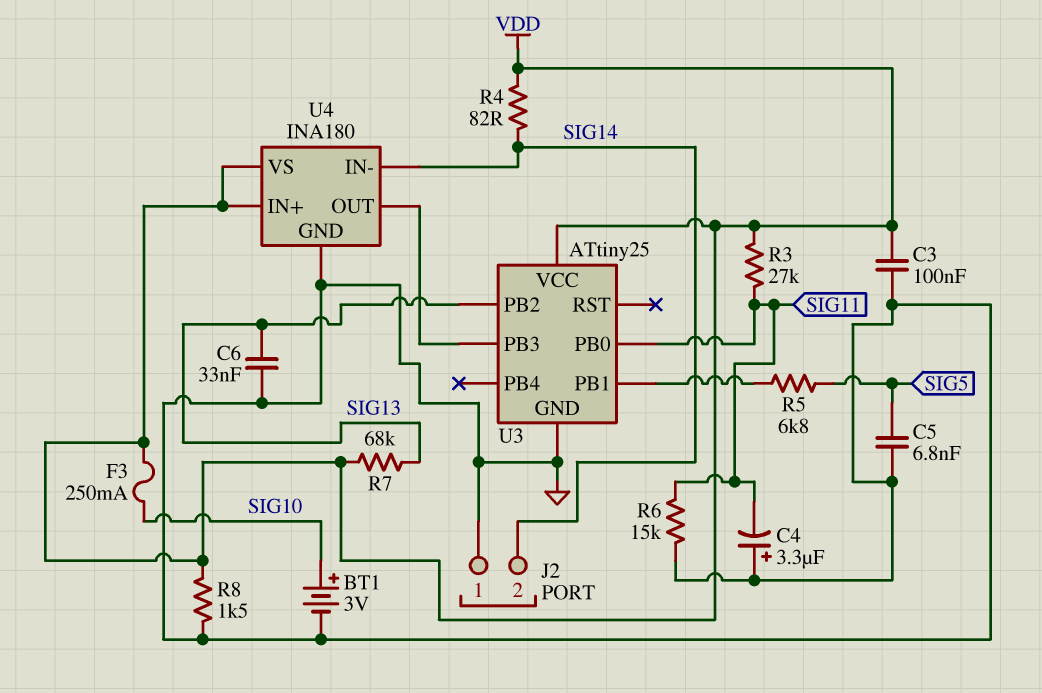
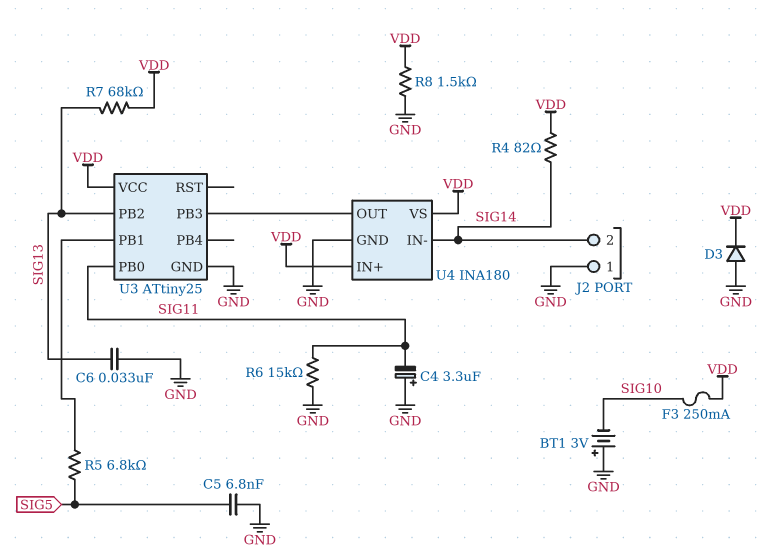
BT1: 3V (plus SIG10, minus GND) -> 3V (plus GND, minus SIG10)
C3: 100nF (GND, VDD) -> none
D3: none -> diode (A GND, K VDD)
R3: 27k (SIG11, VDD) -> none

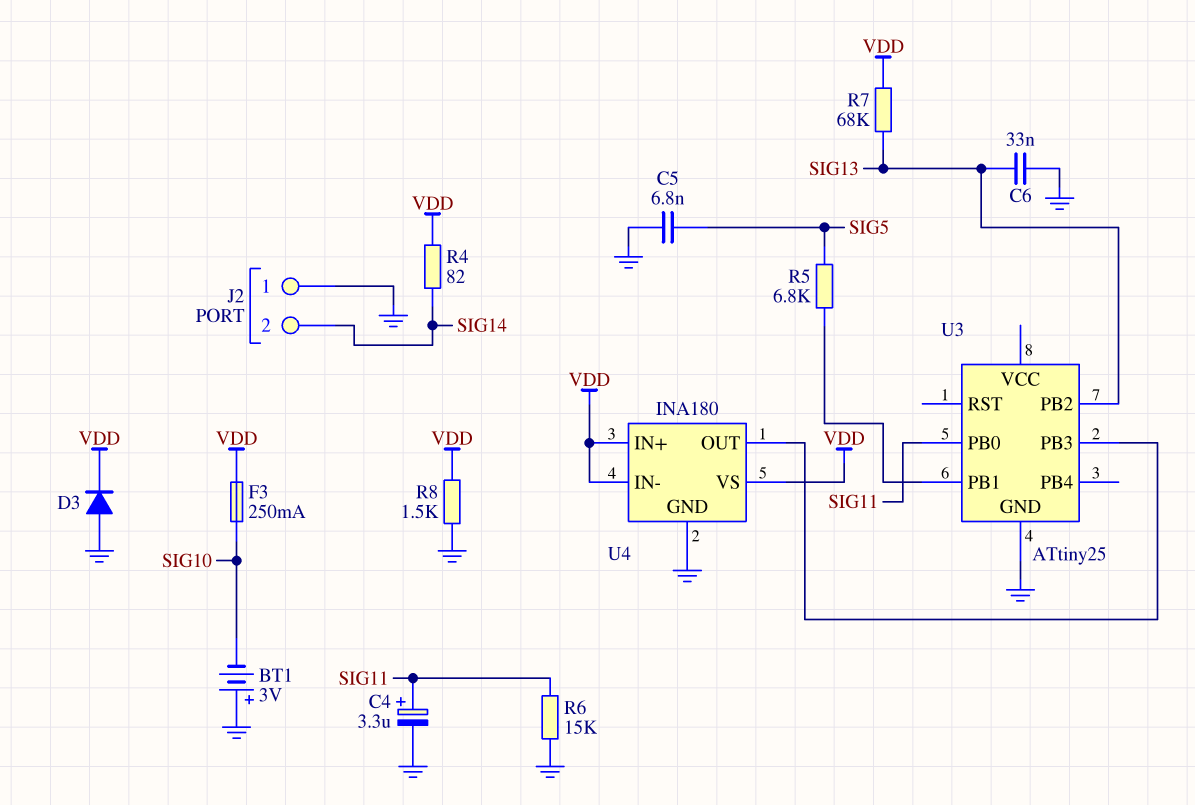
C4: 3.3uF (plus GND, minus SIG11) -> 3.3uF (plus SIG11, minus GND)
U3 pin VCC: VDD -> none
U4 pin IN-: SIG14 -> VDD

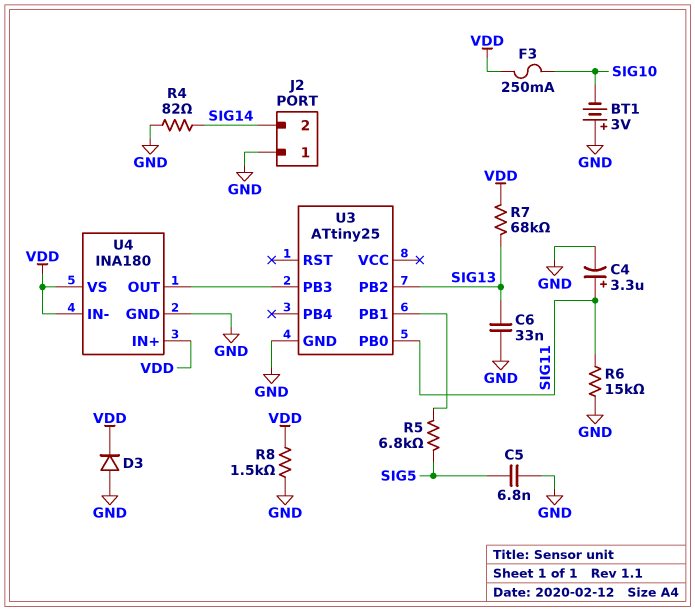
R4: 82 (SIG14, VDD) -> 82 (GND, SIG14)

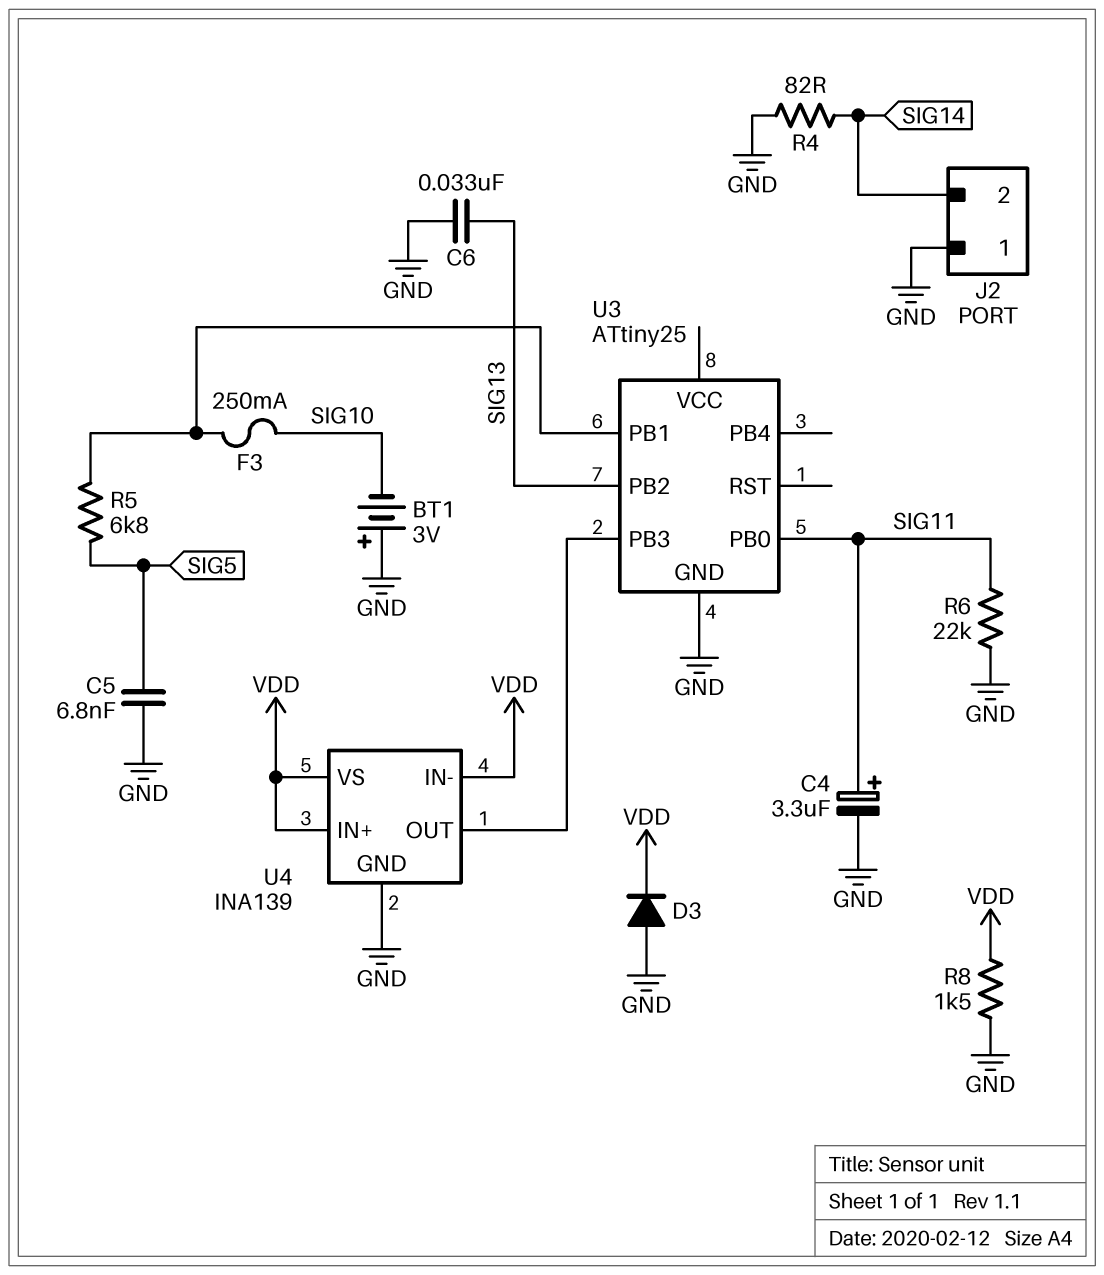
F3: 250mA (SIG10, VDD) -> 250mA (SIG10, U3/PB1)
R6: 15k (GND, SIG11) -> 22k (GND, SIG11)
R7: 68k (SIG13, VDD) -> none
U4: INA180 -> INA139

